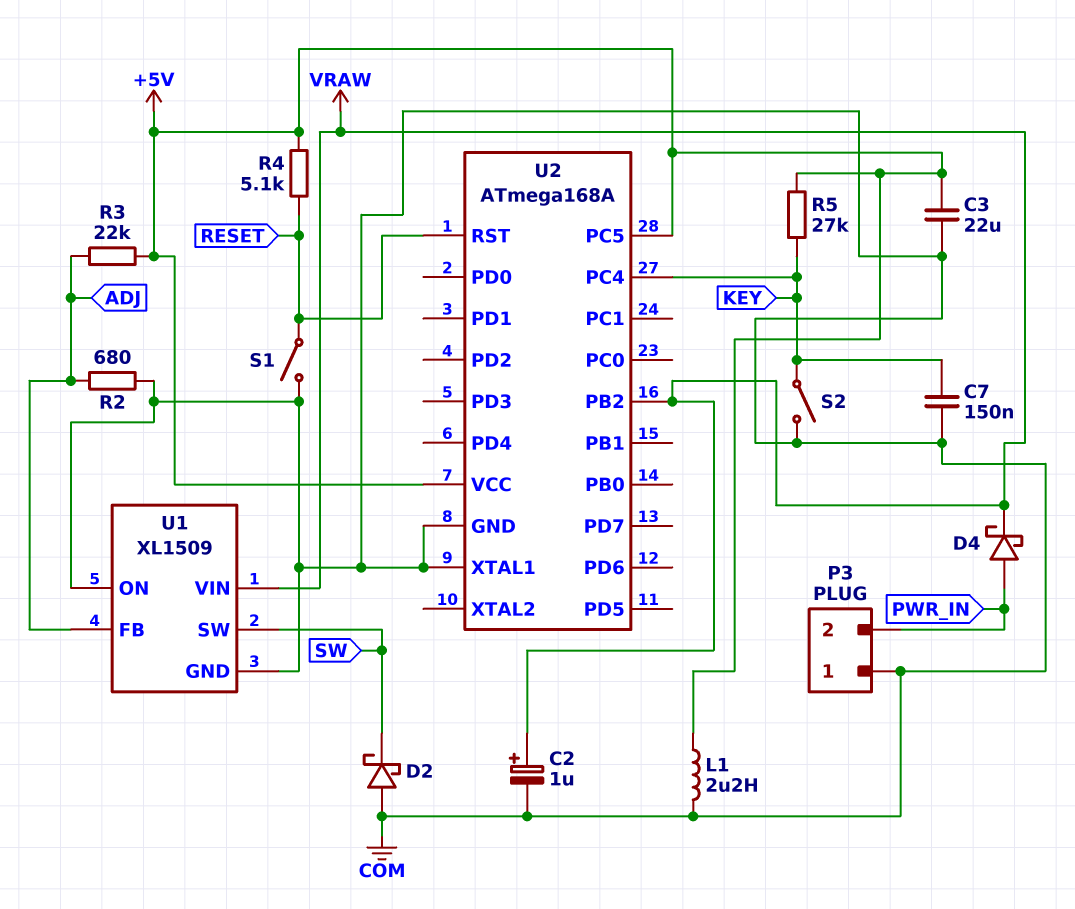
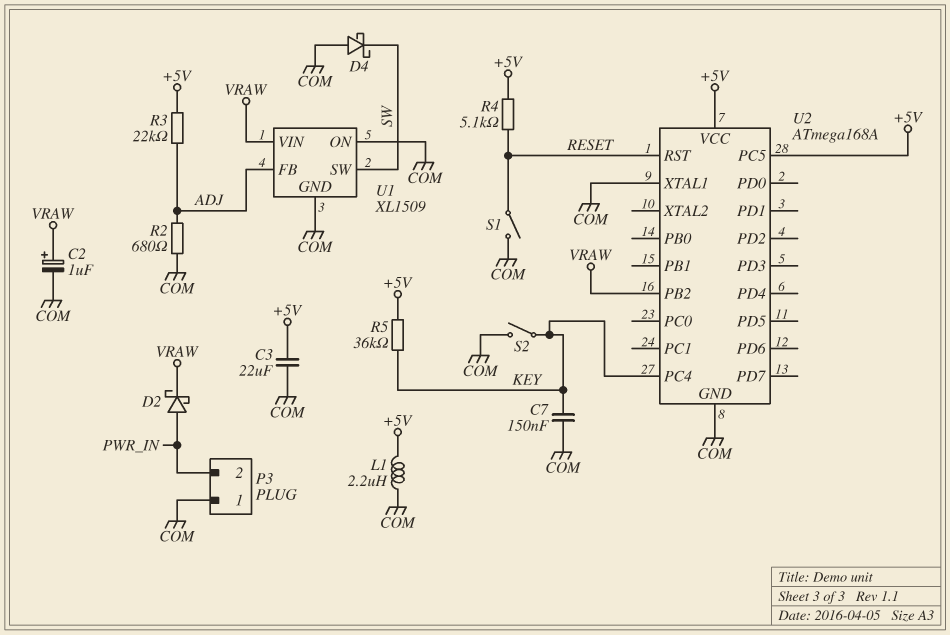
D2: schottky (A COM, K SW) -> schottky (A PWR_IN, K VRAW)
D4: schottky (A PWR_IN, K VRAW) -> schottky (A COM, K SW)
R5: 27k (+5V, KEY) -> 36k (+5V, KEY)

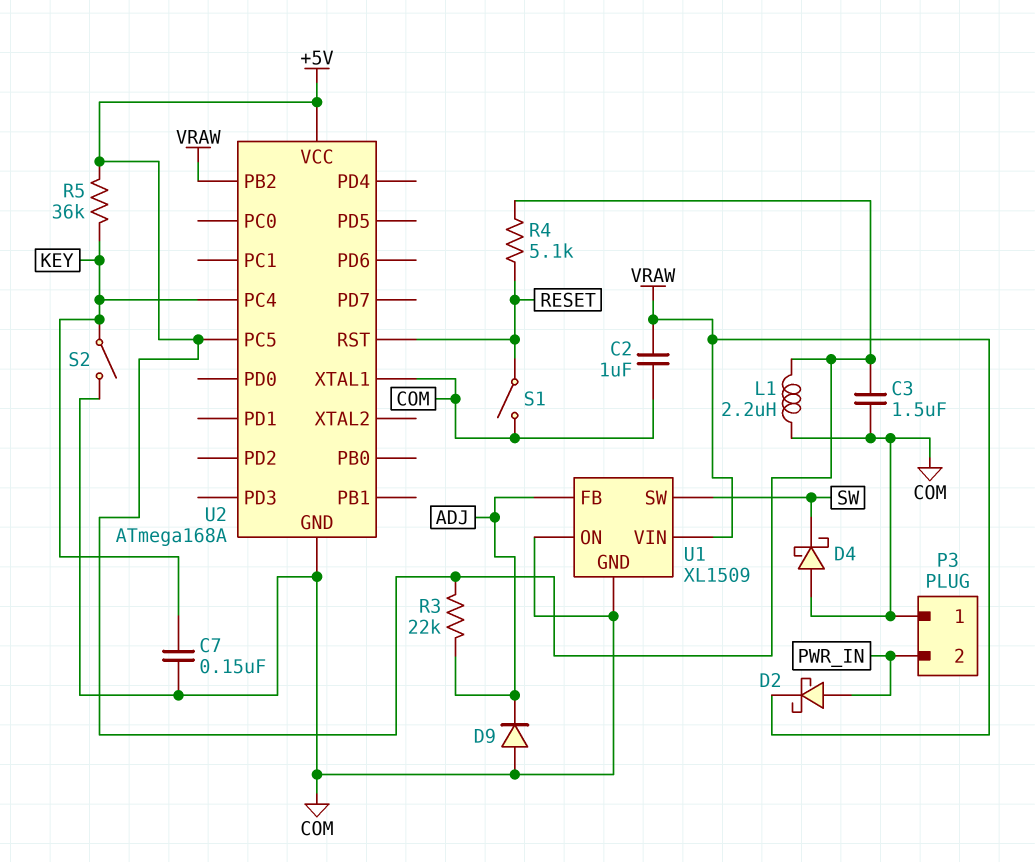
C2: 1uF (plus VRAW, minus COM) -> 1uF (COM, VRAW)
C3: 22uF (+5V, COM) -> 1.5uF (+5V, COM)
D9: none -> diode (A COM, K ADJ)
R2: 680 (ADJ, COM) -> none

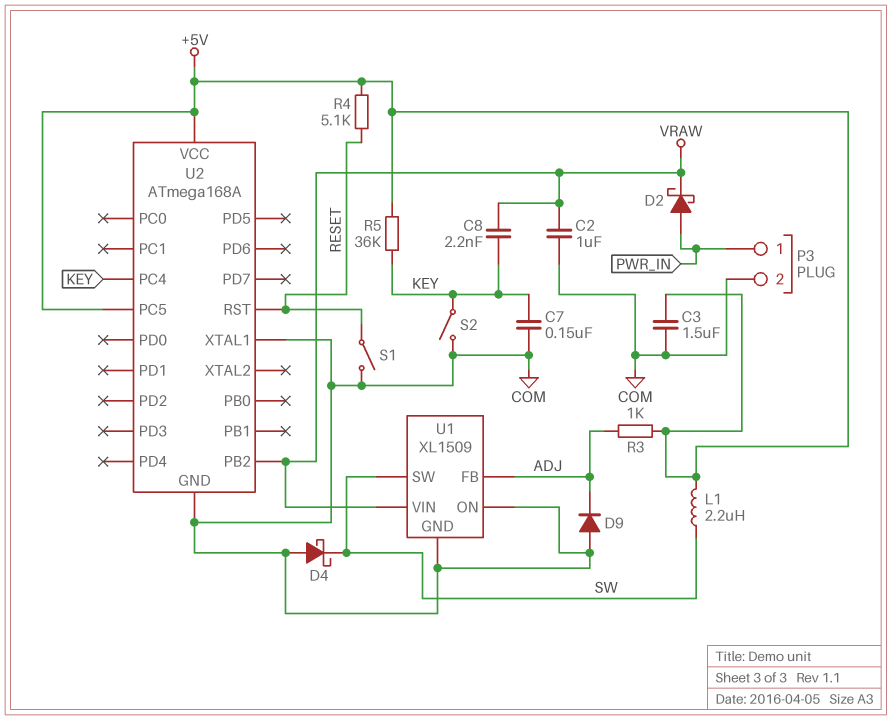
C8: none -> 2.2nF (KEY, VRAW)
L1: 2.2uH (+5V, COM) -> 2.2uH (+5V, SW)
P3 pin 1: COM -> PWR_IN
P3 pin 2: PWR_IN -> COM
R3: 22k (+5V, ADJ) -> 1k (+5V, ADJ)

